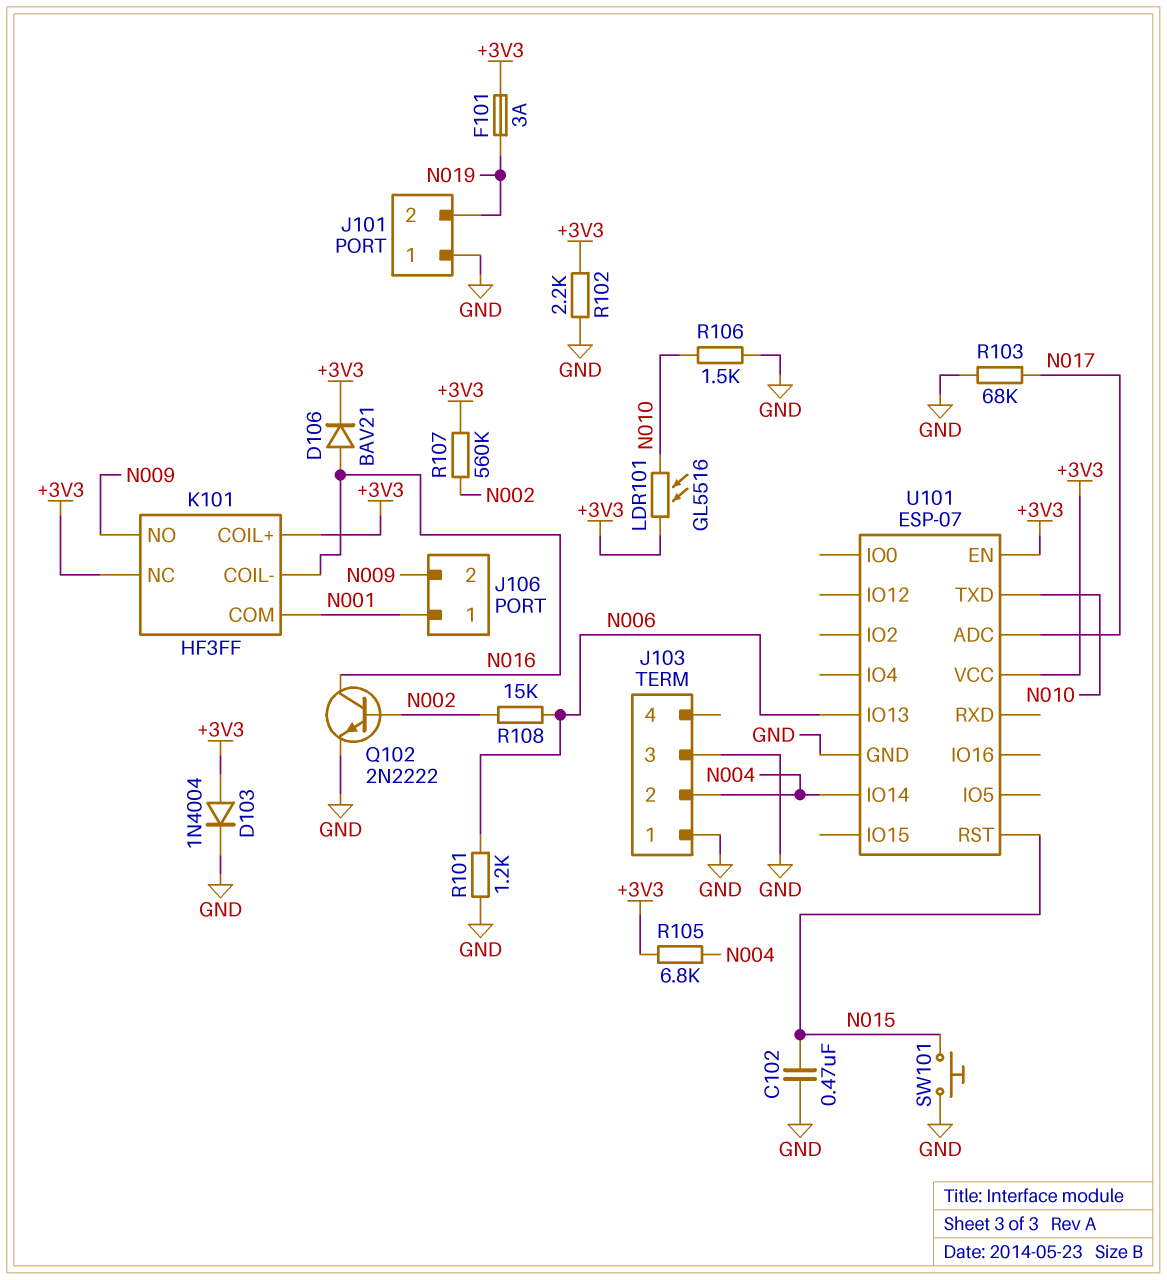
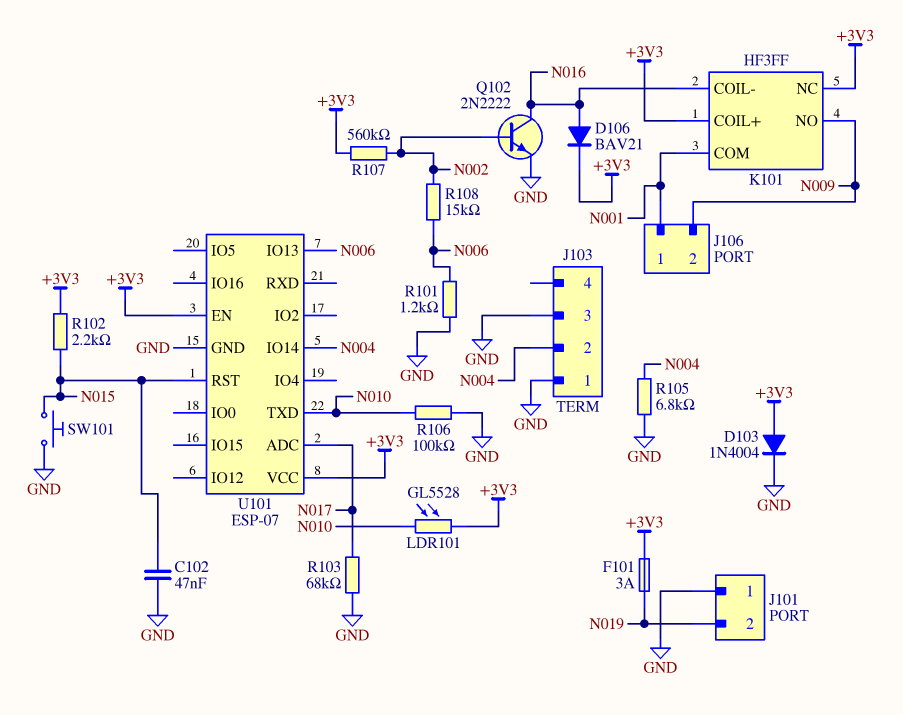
C102: 470nF (GND, N015) -> 47nF (GND, N015)
LDR101: GL5516 (+3V3, N010) -> GL5528 (+3V3, N010)
R102: 2.2k (+3V3, GND) -> 2.2k (+3V3, N015)
R105: 6.8k (+3V3, N004) -> 6.8k (GND, N004)
R106: 1.5k (GND, N010) -> 100k (GND, N010)

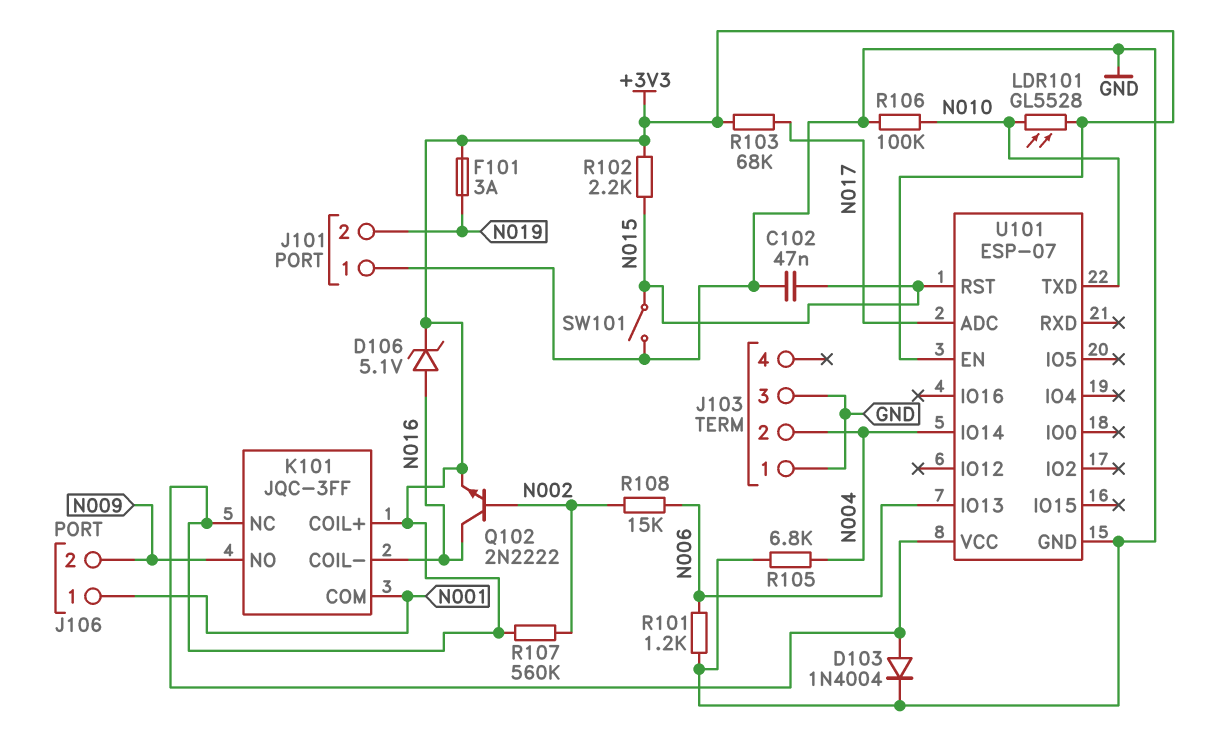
D106: diode BAV21 (A N016, K +3V3) -> zener 5.1V (A N016, K +3V3)
K101: HF3FF -> JQC-3FF
Q102: NPN 2N2222 (B N002, C N016, E GND) -> NPN 2N2222 (B N002, C N016, E +3V3)
R103: 68k (GND, N017) -> 68k (+3V3, N017)
SW101: button (GND, N015) -> switch (GND, N015)

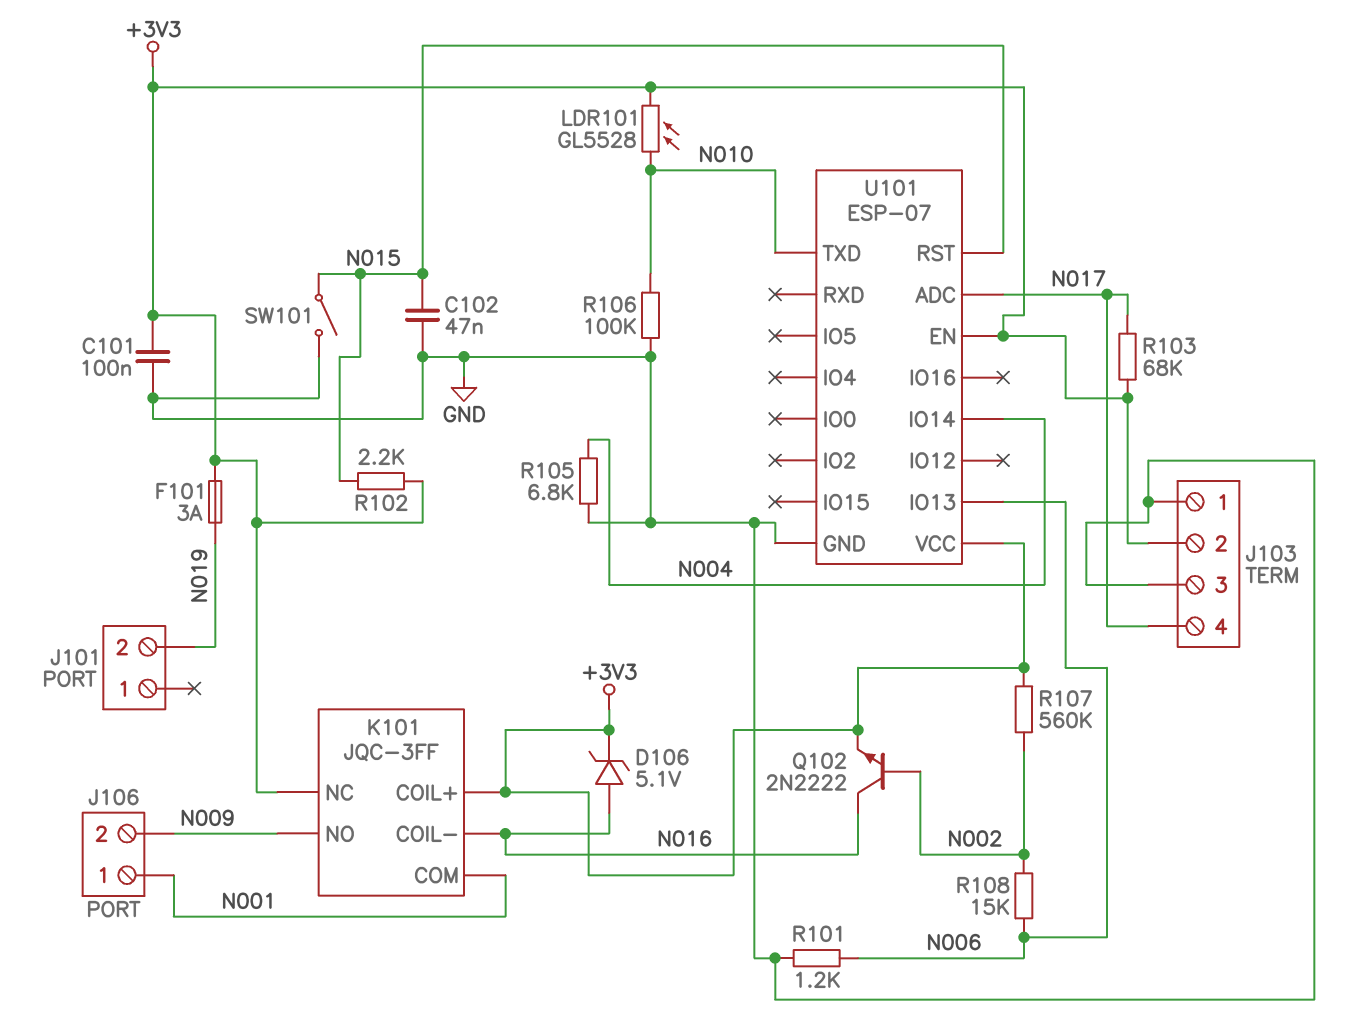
C101: none -> 100nF (+3V3, GND)
D103: diode 1N4004 (A +3V3, K GND) -> none
J101 pin 1: GND -> none
J103 pin 2: N004 -> +3V3
J103 pin 4: none -> N017

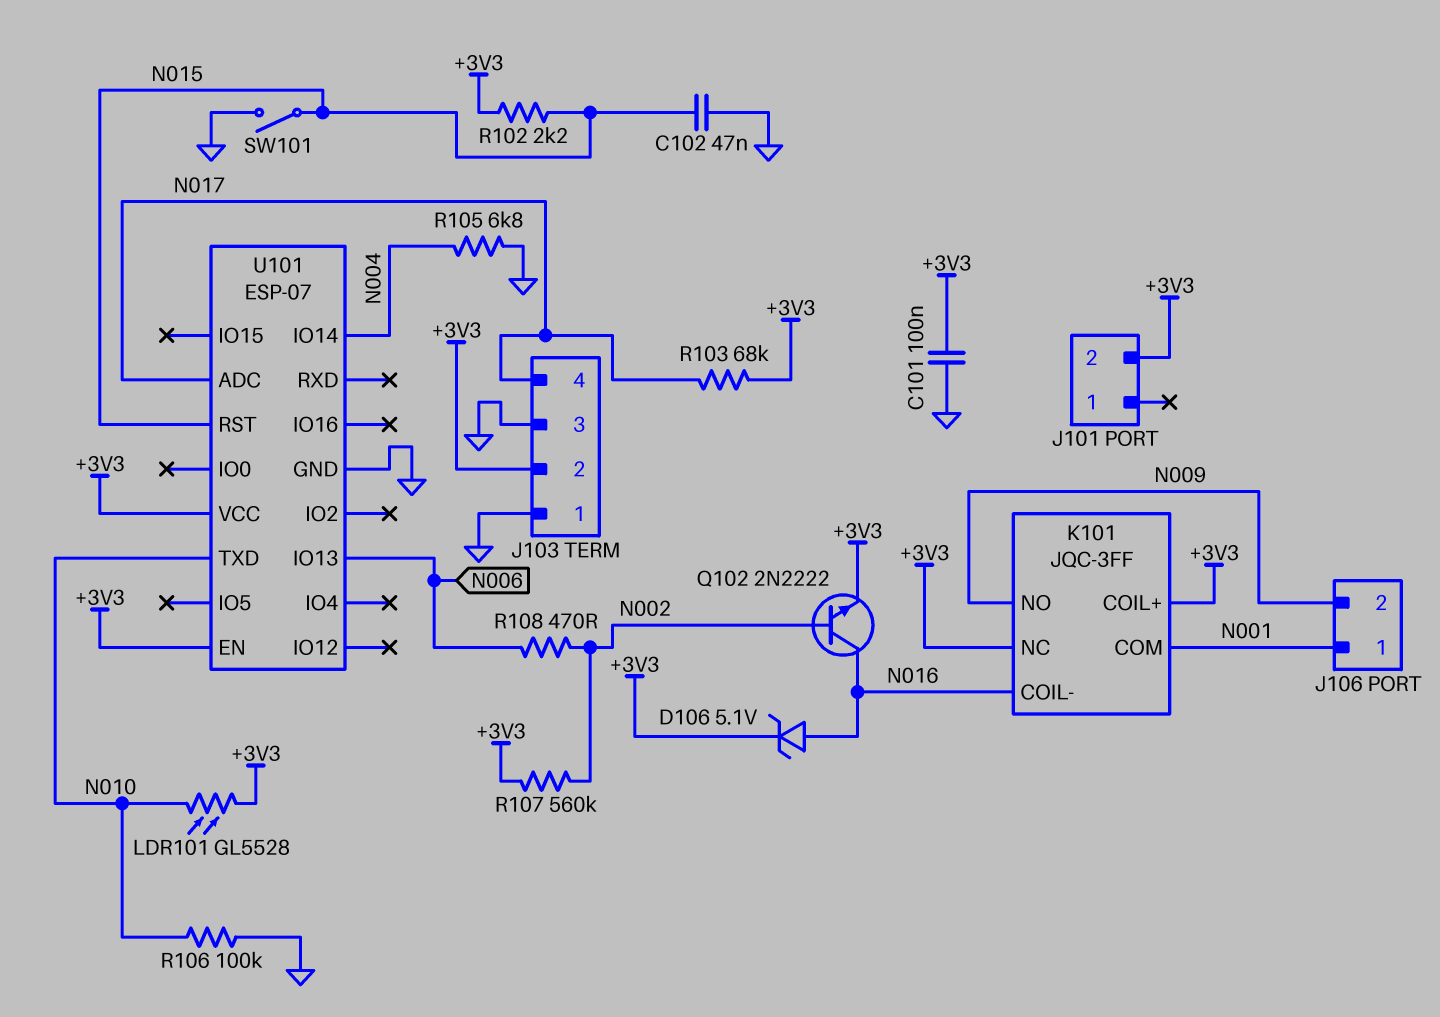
F101: 3A (+3V3, N019) -> none
J101 pin 2: N019 -> +3V3
R101: 1.2k (GND, N006) -> none
R108: 15k (N002, N006) -> 470 (N002, N006)

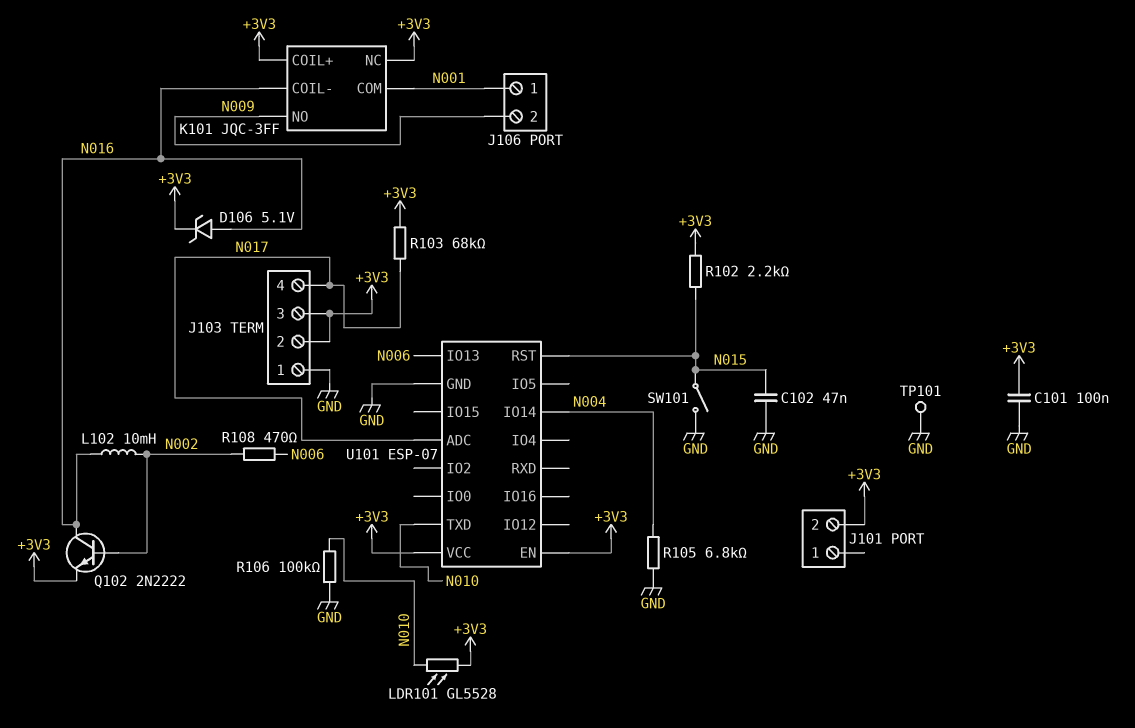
J103 pin 3: GND -> +3V3
L102: none -> 10mH (N002, N016)
R107: 560k (+3V3, N002) -> none
TP101: none -> test point (GND)

